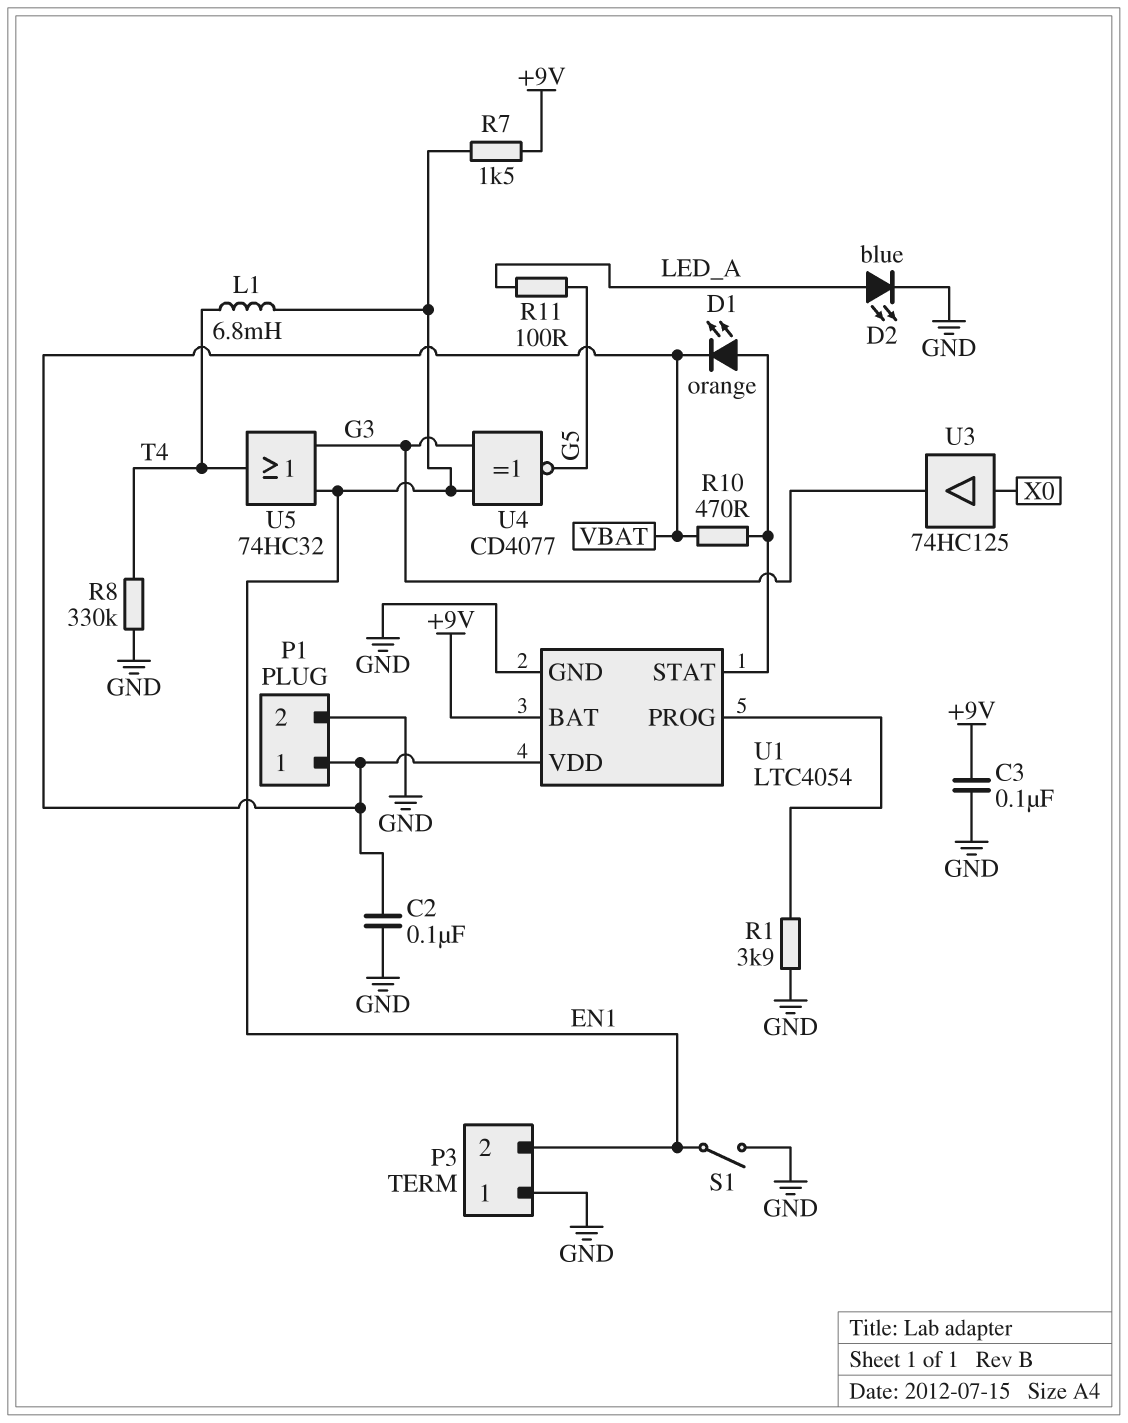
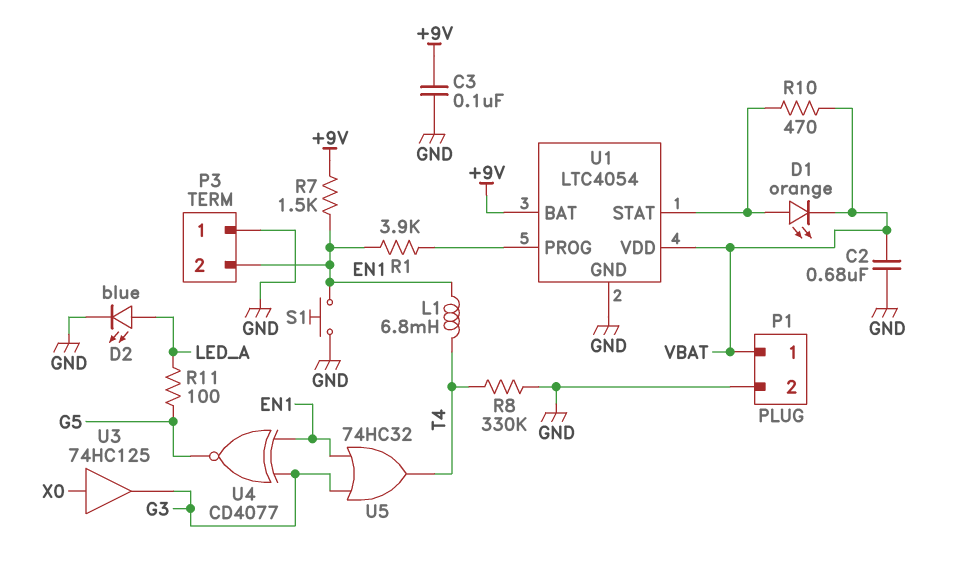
C2: 100nF (GND, VBAT) -> 680nF (GND, VBAT)
R1: 3.9k (GND, U1/PROG) -> 3.9k (EN1, U1/PROG)
S1: switch (EN1, GND) -> button (EN1, GND)

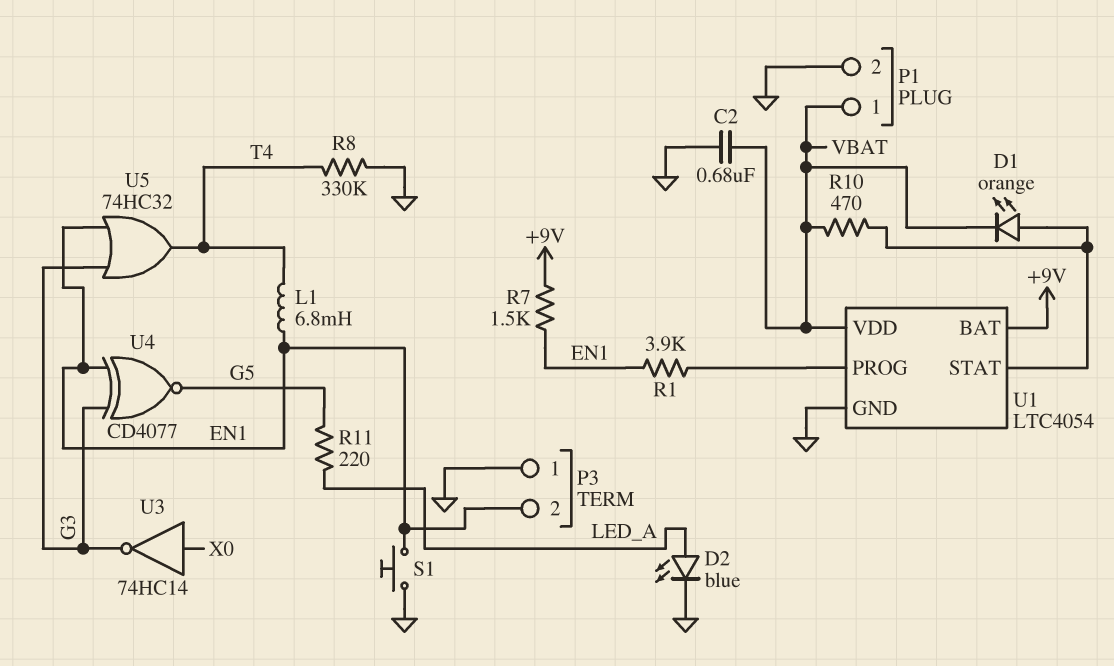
C3: 100nF (+9V, GND) -> none
R11: 100 (G5, LED_A) -> 220 (G5, LED_A)
U3: buffer 74HC125 (in X0, out G3) -> NOT 74HC14 (in X0, out G3)

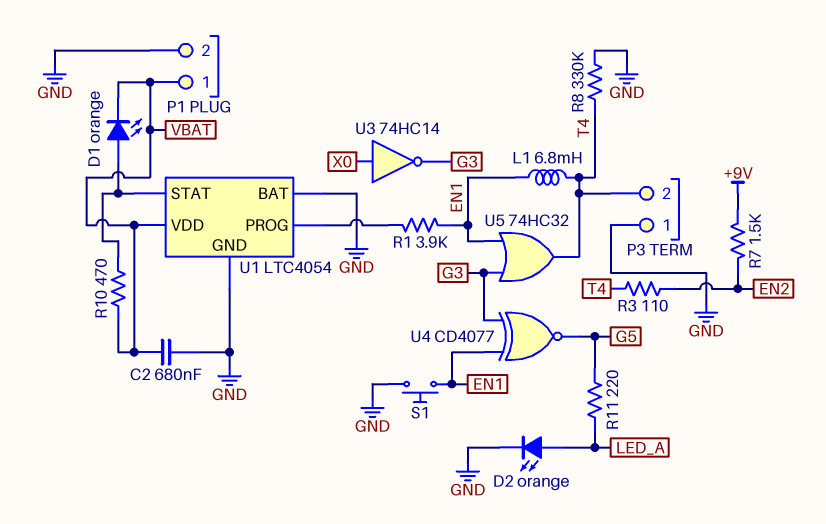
D2: LED blue (A LED_A, K GND) -> LED orange (A LED_A, K GND)
P3 pin 2: EN1 -> T4
R3: none -> 110 (EN2, T4)
R7: 1.5k (+9V, EN1) -> 1.5k (+9V, EN2)
U1 pin BAT: +9V -> GND

